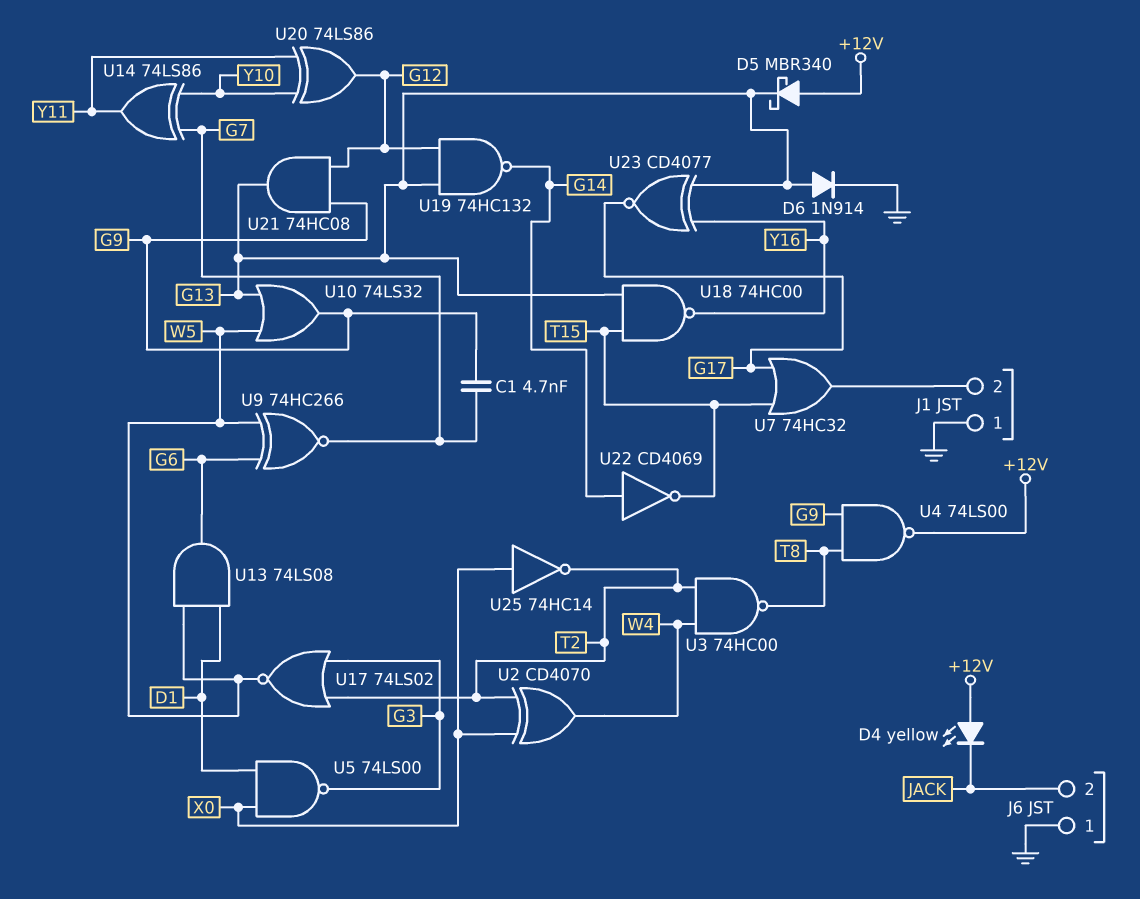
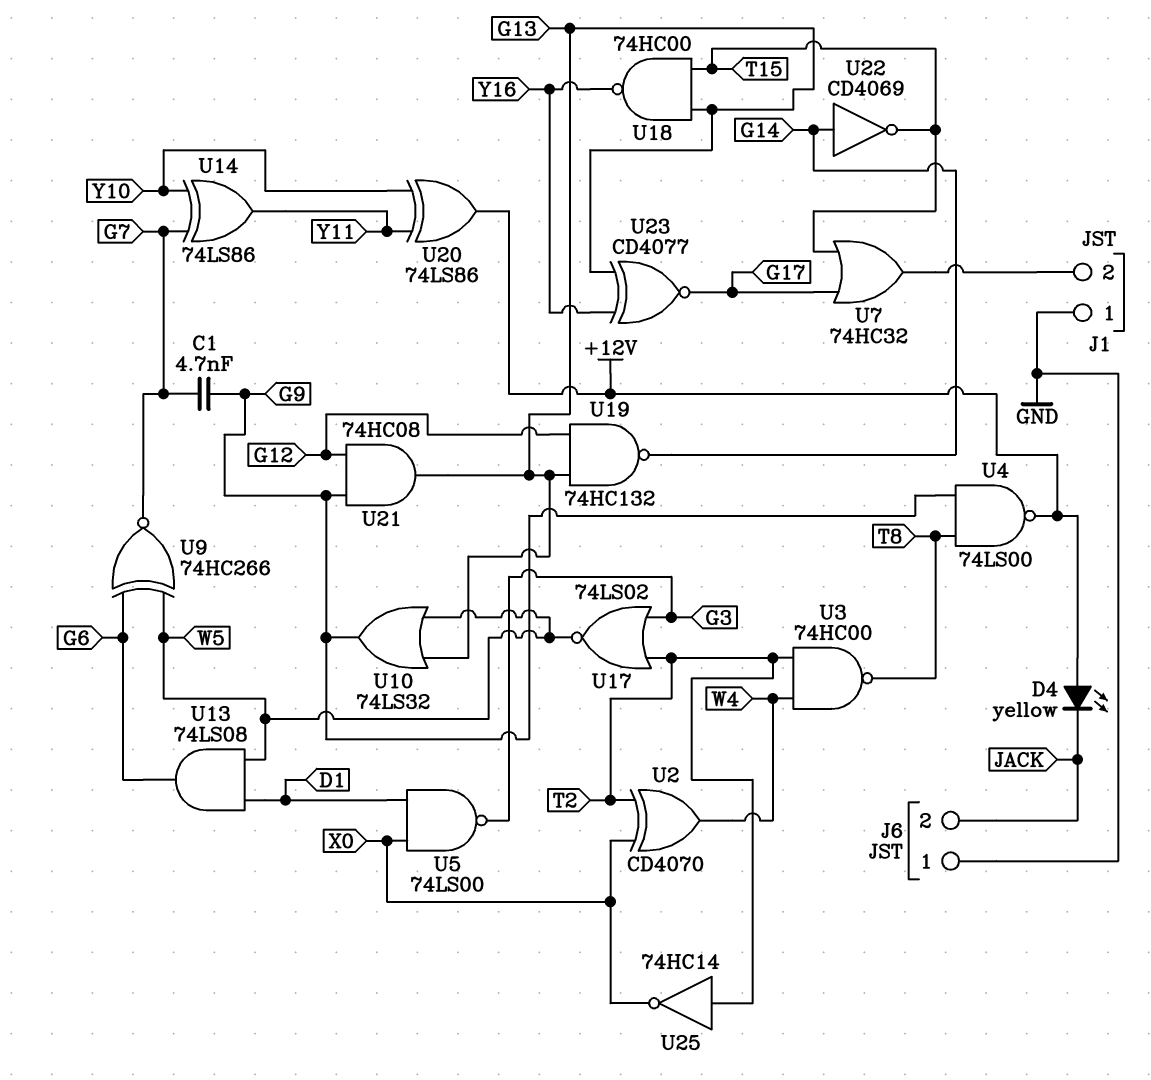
D5: schottky MBR340 (A +12V, K G13) -> none
D6: diode 1N914 (A G13, K GND) -> none
U20: XOR 74LS86 (in Y10, in Y11, out G12) -> XOR 74LS86 (in Y10, in Y11, out +12V)
U25: NOT 74HC14 (in X0, out T2) -> NOT 74HC14 (in T2, out X0)

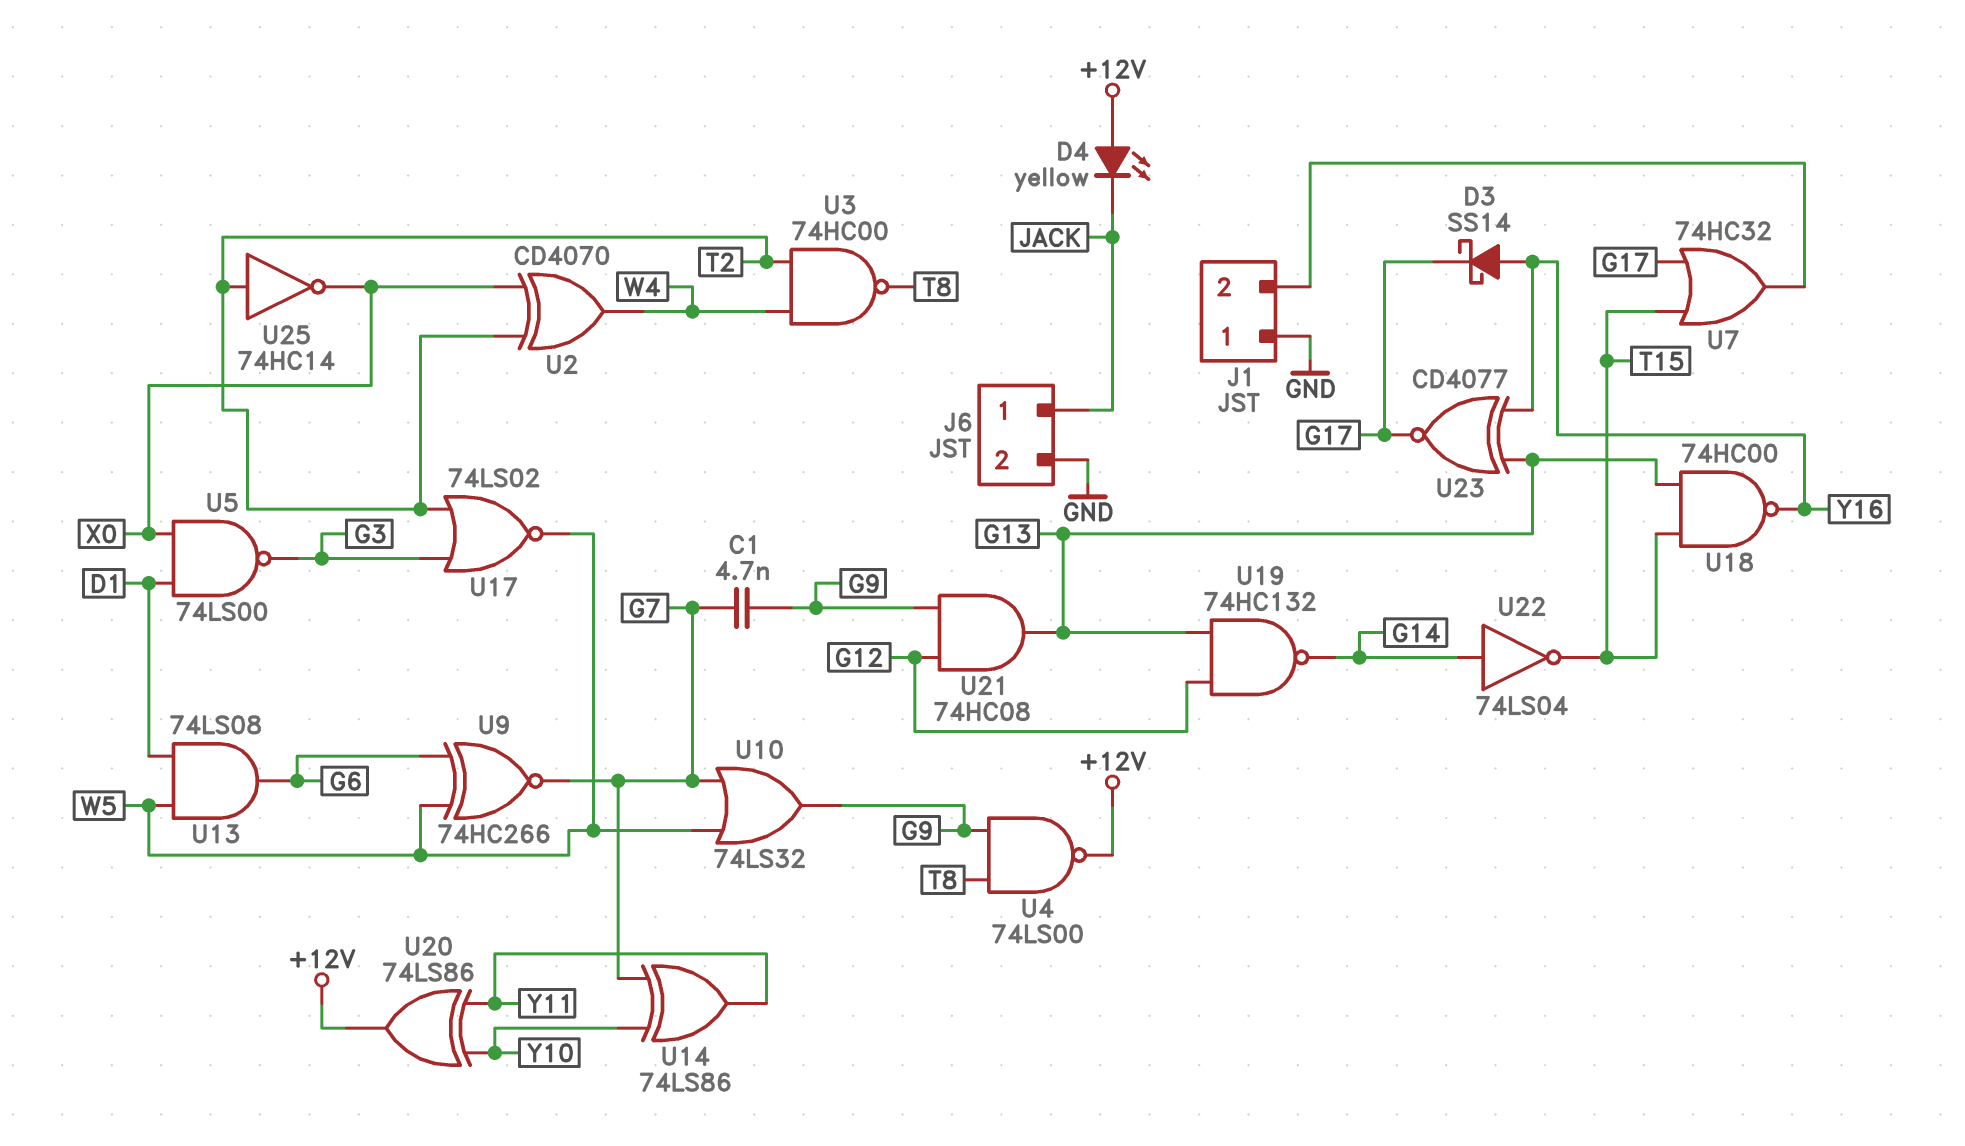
D3: none -> schottky SS14 (A Y16, K G17)
J6 pin 1: GND -> JACK
J6 pin 2: JACK -> GND
U10: OR 74LS32 (in G13, in W5, out G9) -> OR 74LS32 (in G7, in W5, out G9)
U22: NOT CD4069 (in G14, out T15) -> NOT 74LS04 (in G14, out T15)

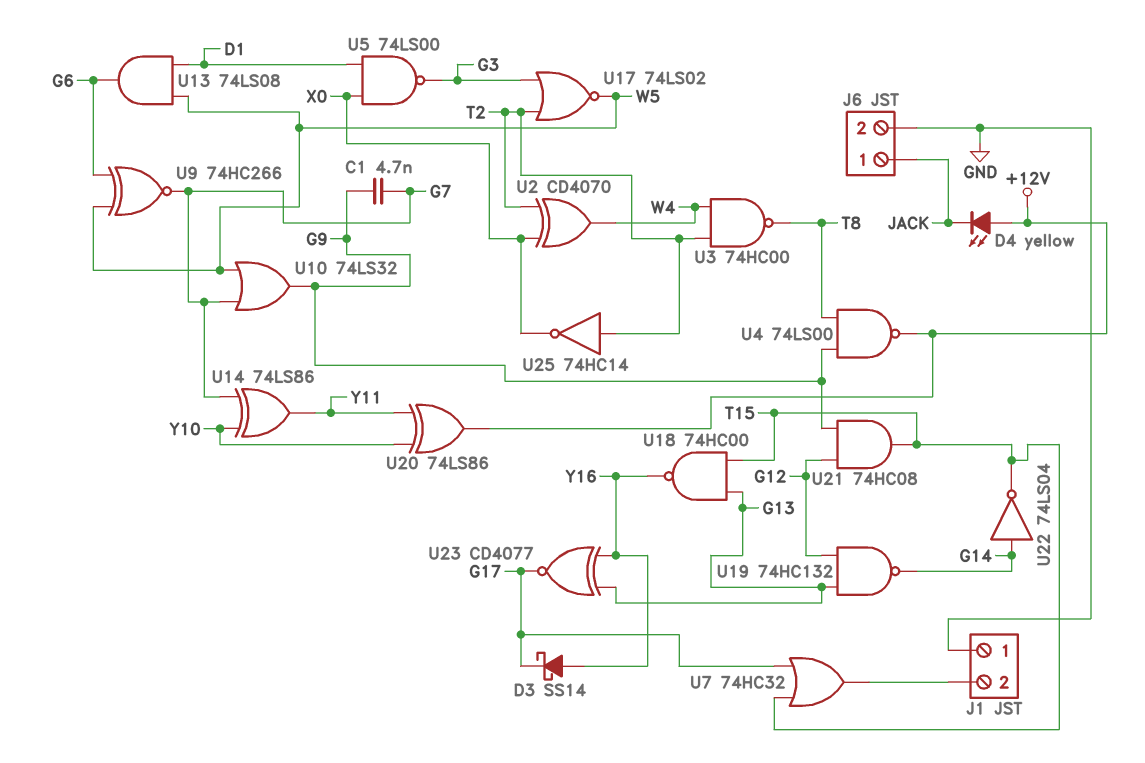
U21: AND 74HC08 (in G9, in G12, out G13) -> AND 74HC08 (in G9, in G12, out T15)

